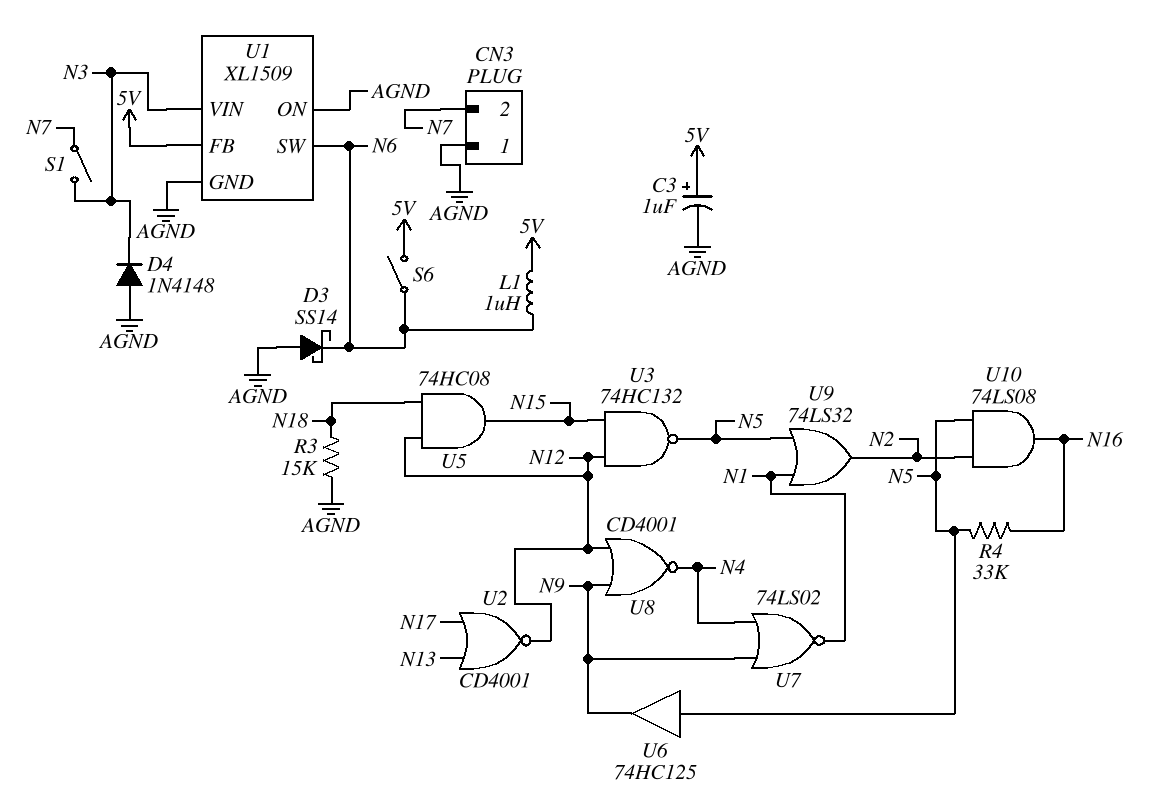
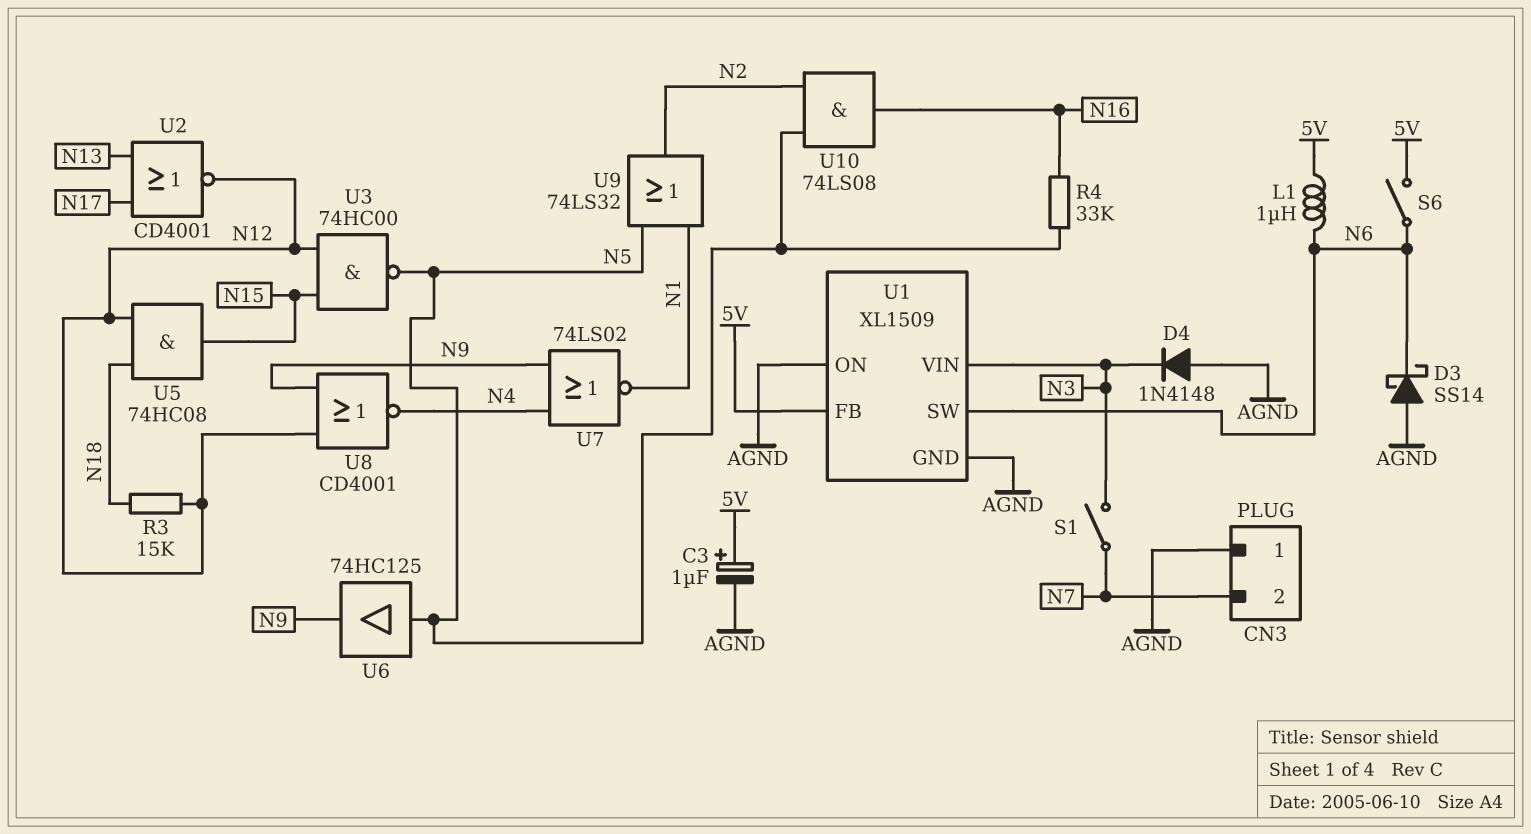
R3: 15k (AGND, N18) -> 15k (N12, N18)
U3: NAND 74HC132 (in N12, in N15, out N5) -> NAND 74HC00 (in N12, in N15, out N5)

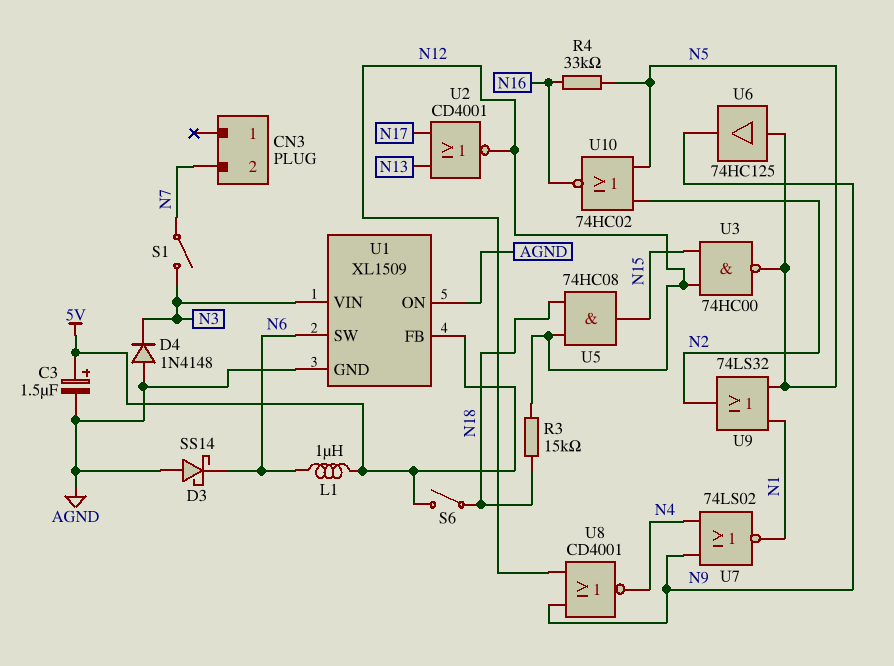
C3: 1uF (plus 5V, minus AGND) -> 1.5uF (plus 5V, minus AGND)
CN3 pin 1: AGND -> none
S6: switch (5V, N6) -> switch (5V, N18)
U10: AND 74LS08 (in N2, in N5, out N16) -> NOR 74HC02 (in N2, in N5, out N16)

